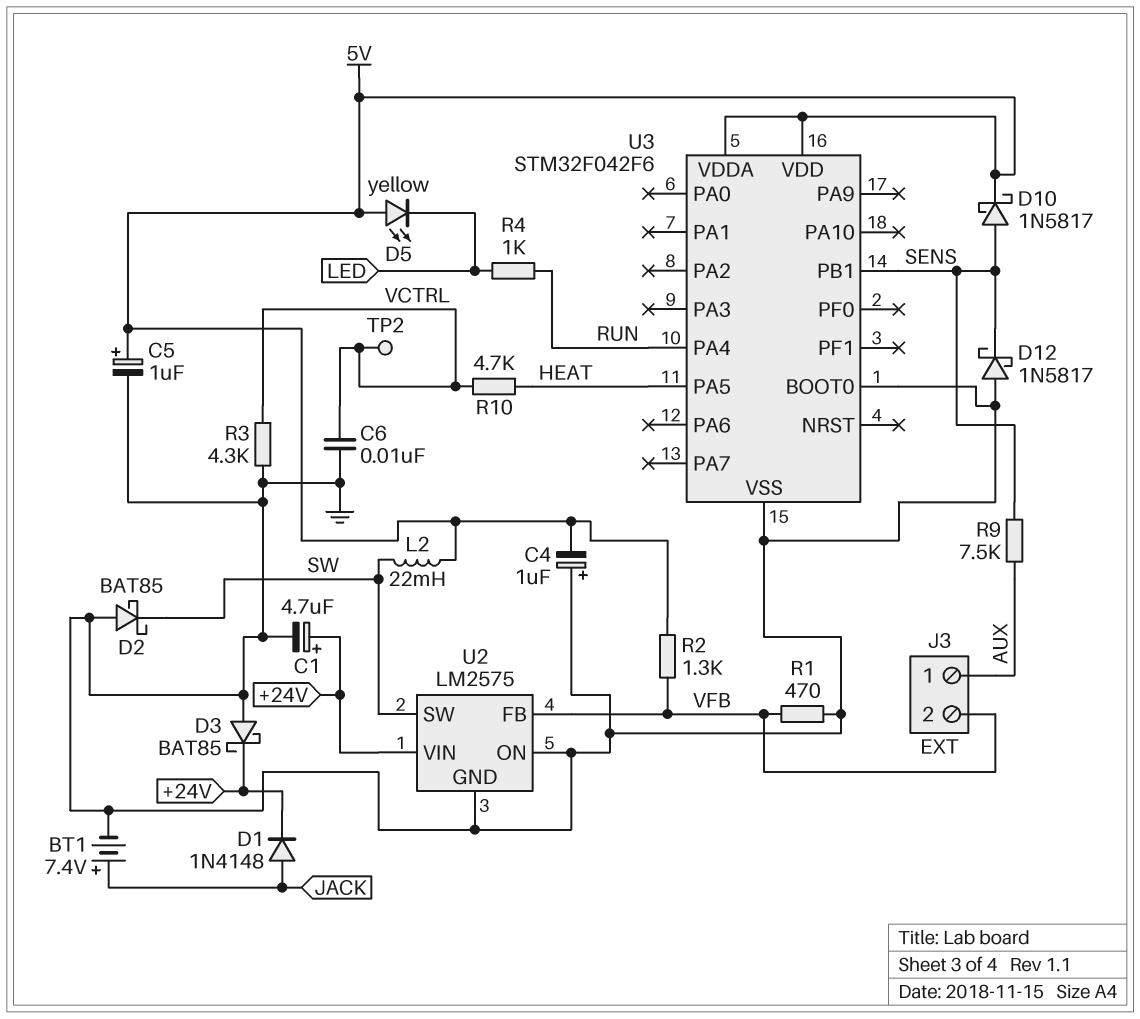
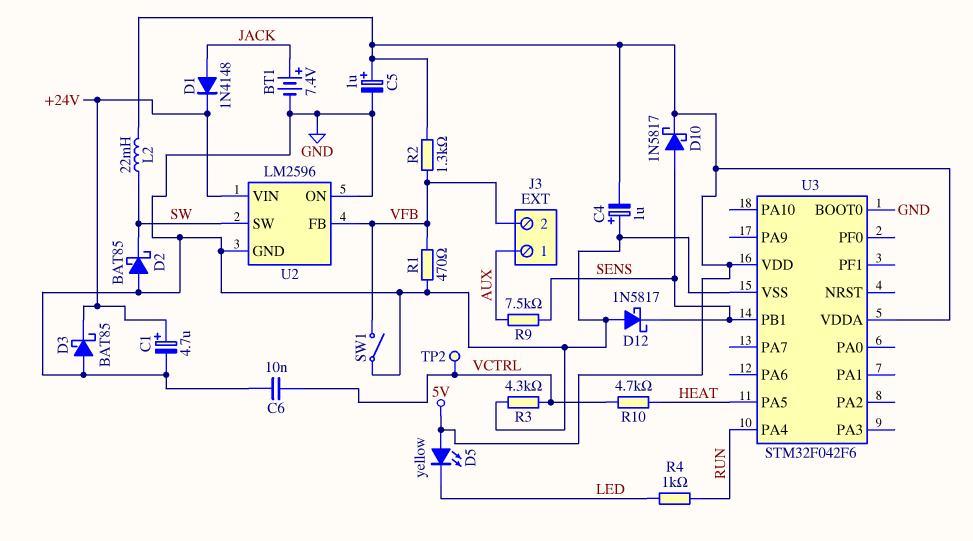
SW1: none -> switch (GND, VFB)
U2: LM2575 -> LM2596

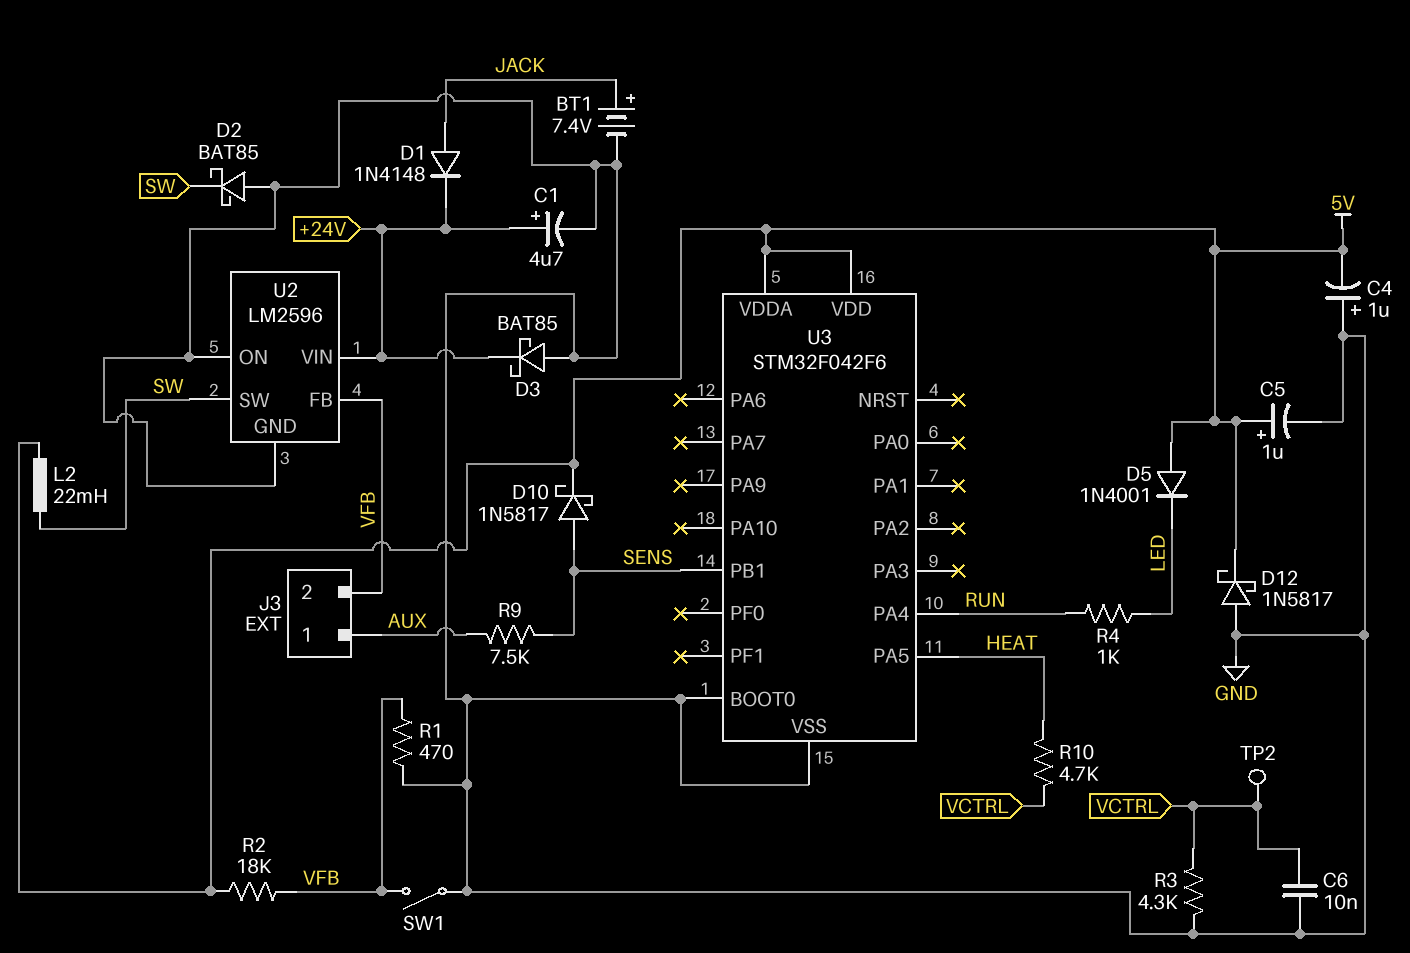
D5: LED yellow (A 5V, K LED) -> diode 1N4001 (A 5V, K LED)
D12: schottky 1N5817 (A GND, K SENS) -> schottky 1N5817 (A GND, K 5V)
R2: 1.3k (5V, VFB) -> 18k (5V, VFB)

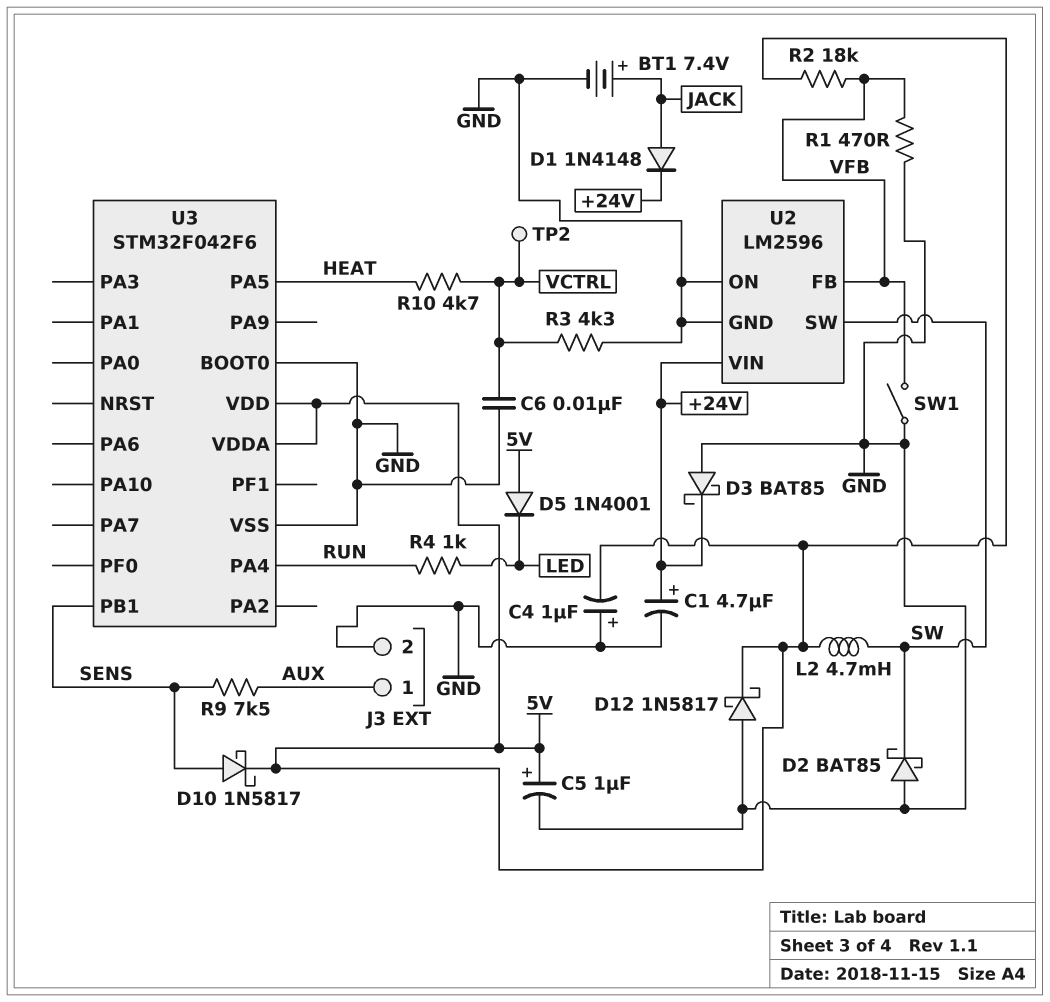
J3 pin 2: VFB -> GND
L2: 22mH (5V, SW) -> 4.7mH (5V, SW)

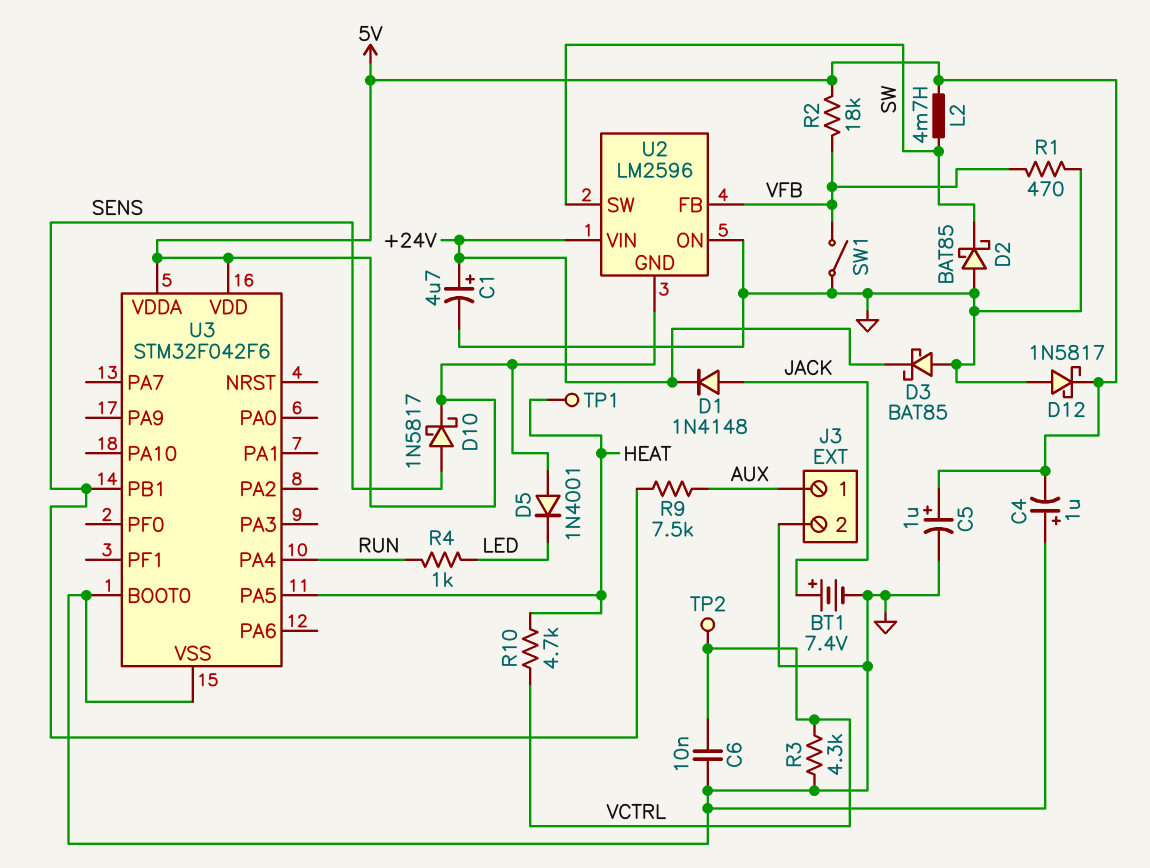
TP1: none -> test point (HEAT)
U2 pin GND: GND -> 5V

